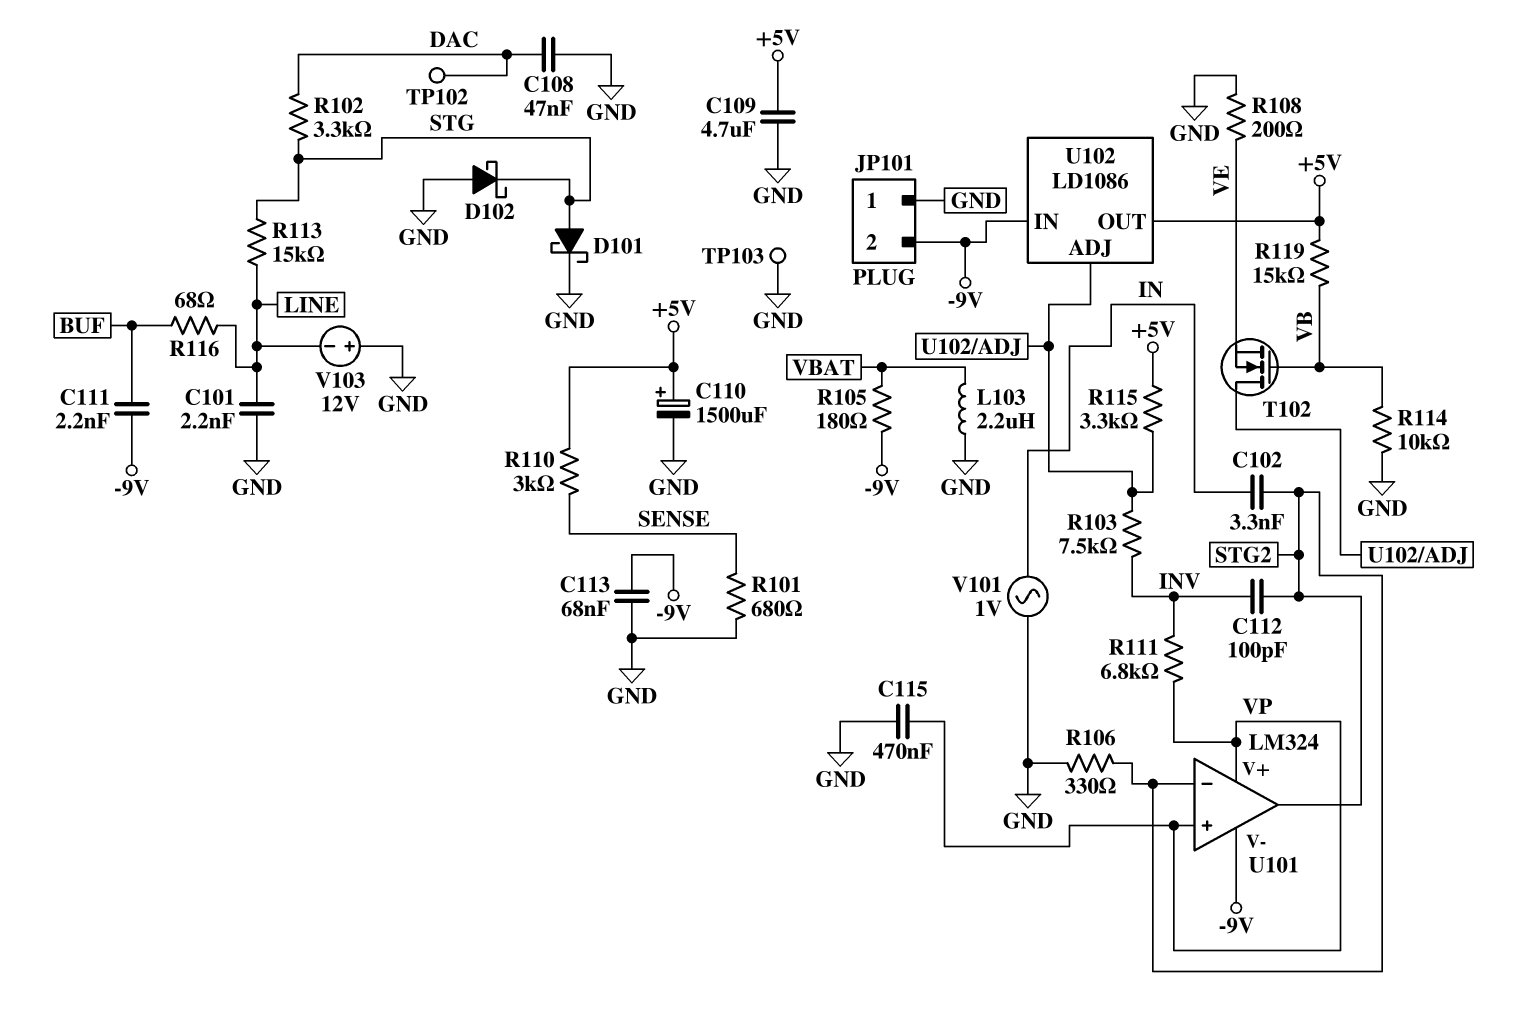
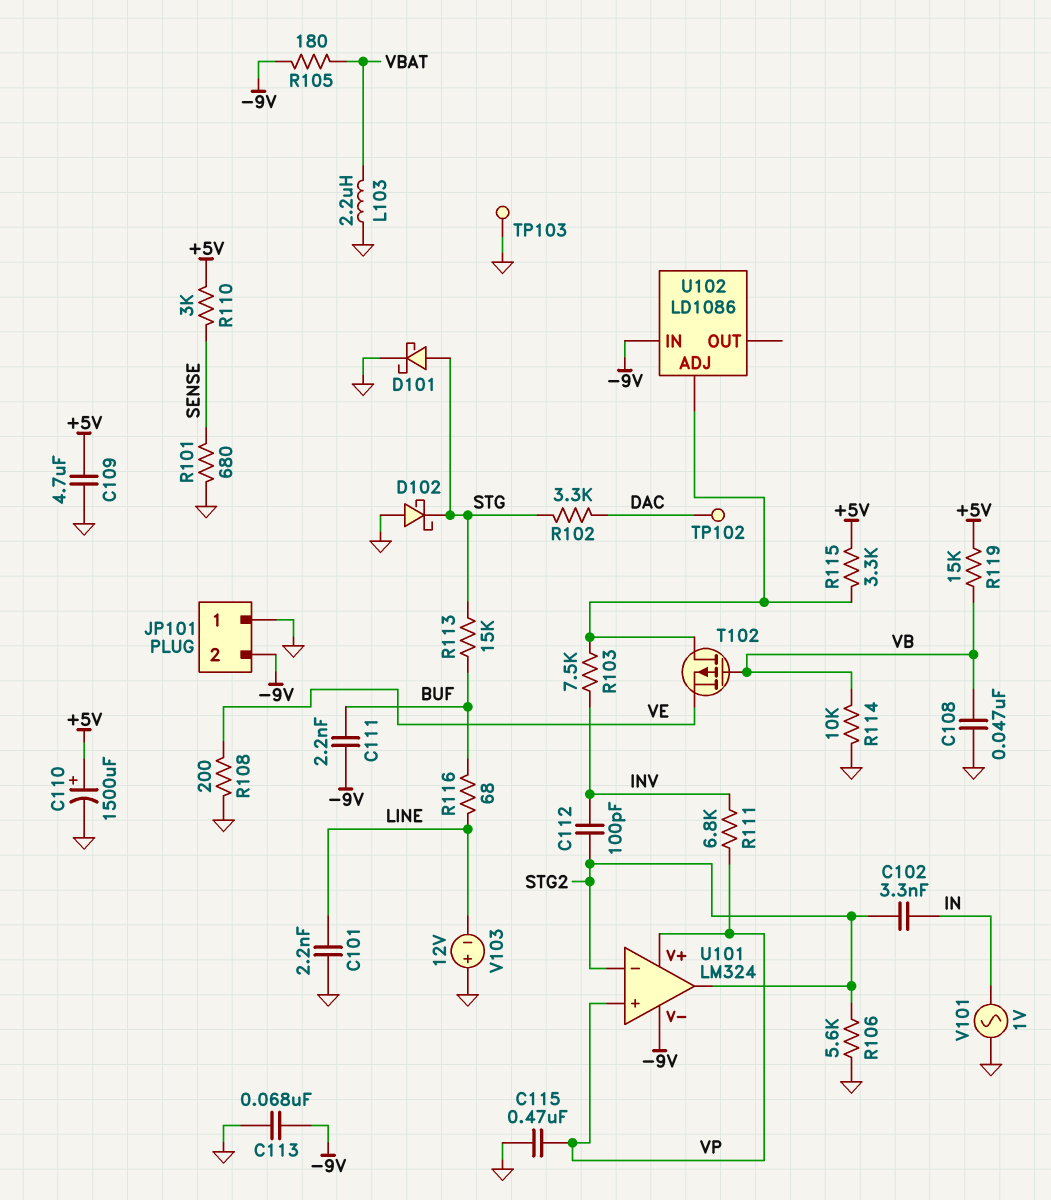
C108: 47nF (DAC, GND) -> 47nF (GND, VB)
R106: 330 (GND, STG2) -> 5.6k (GND, STG2)
R113: 15k (LINE, STG) -> 15k (BUF, STG)
T102: NMOS (G VB, D U102/ADJ, S VE) -> PMOS (G VB, D U102/ADJ, S VE)
U102 pin OUT: +5V -> none

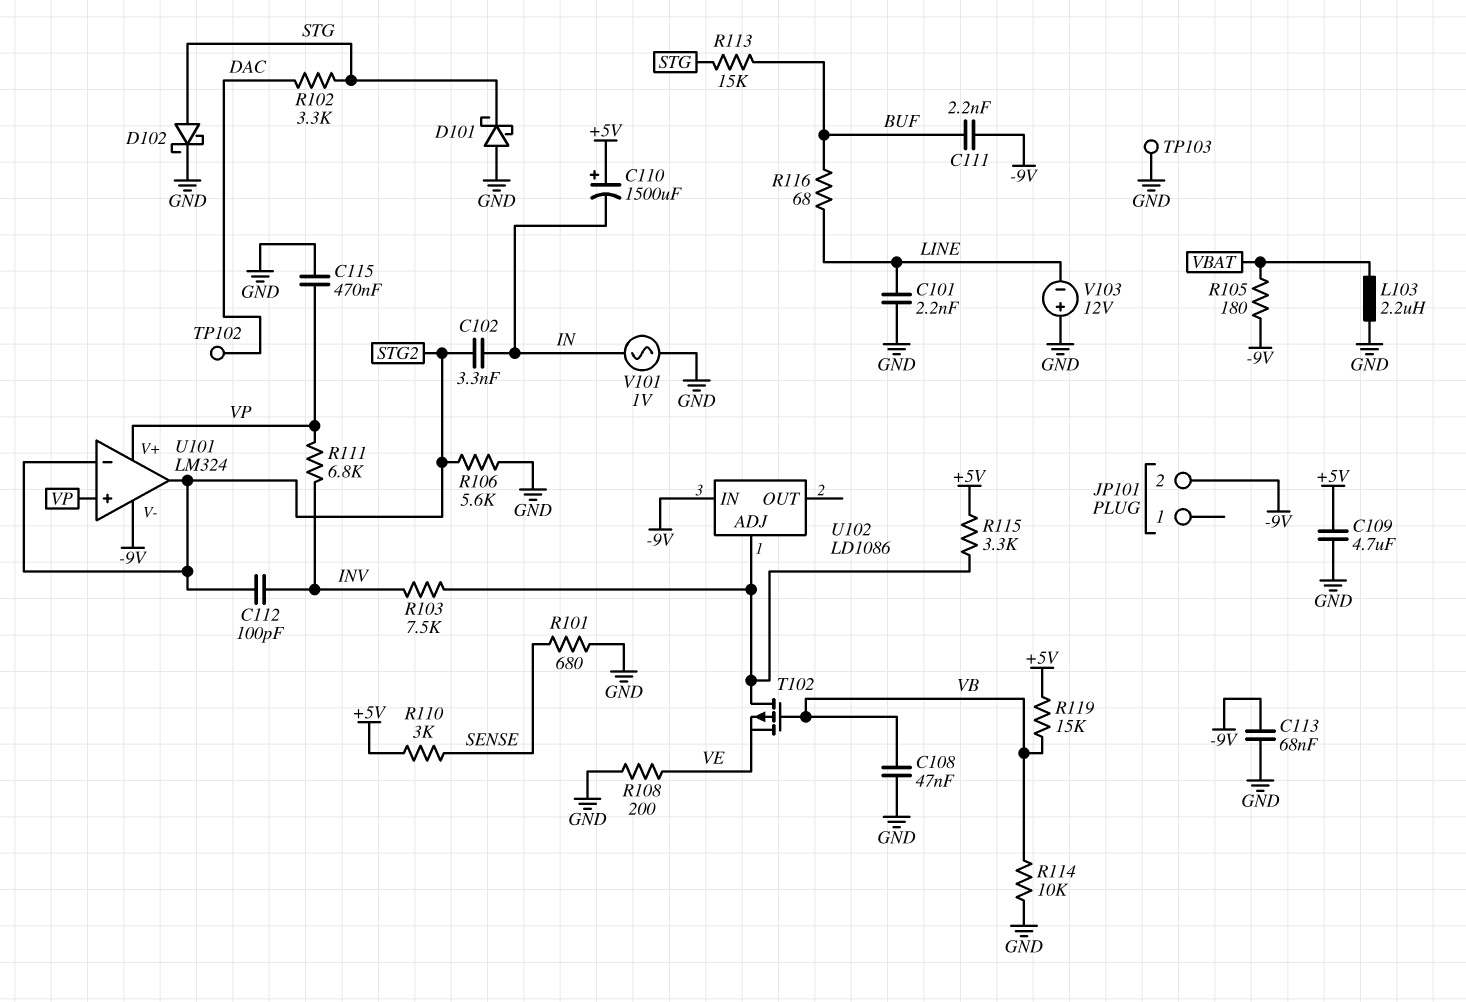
C110: 1500uF (plus +5V, minus GND) -> 1500uF (plus +5V, minus IN)
D101: schottky (A STG, K GND) -> schottky (A GND, K STG)
D102: schottky (A GND, K STG) -> schottky (A STG, K GND)
JP101 pin 1: GND -> none

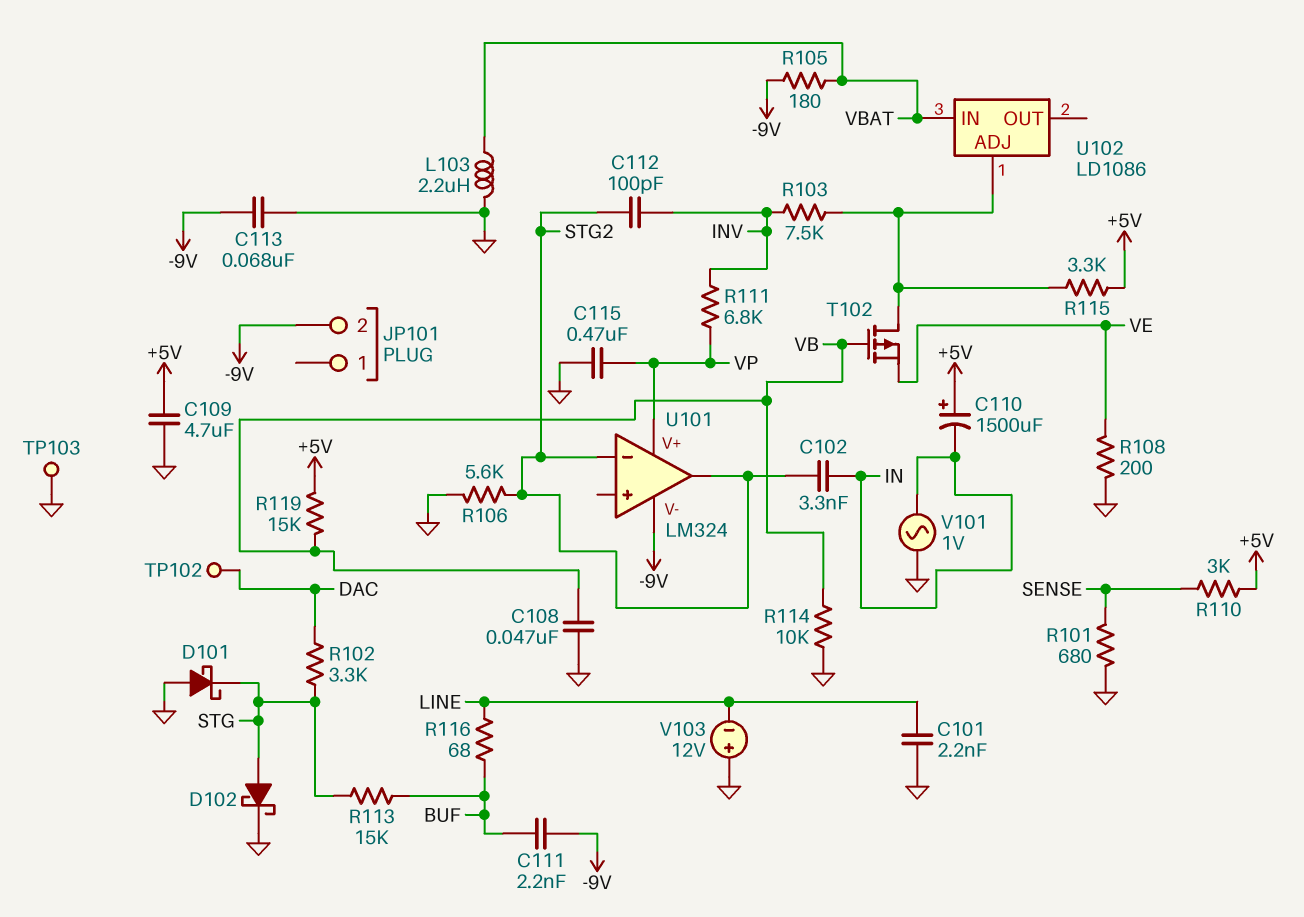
U101 pin in+: VP -> none
U102 pin IN: -9V -> VBAT

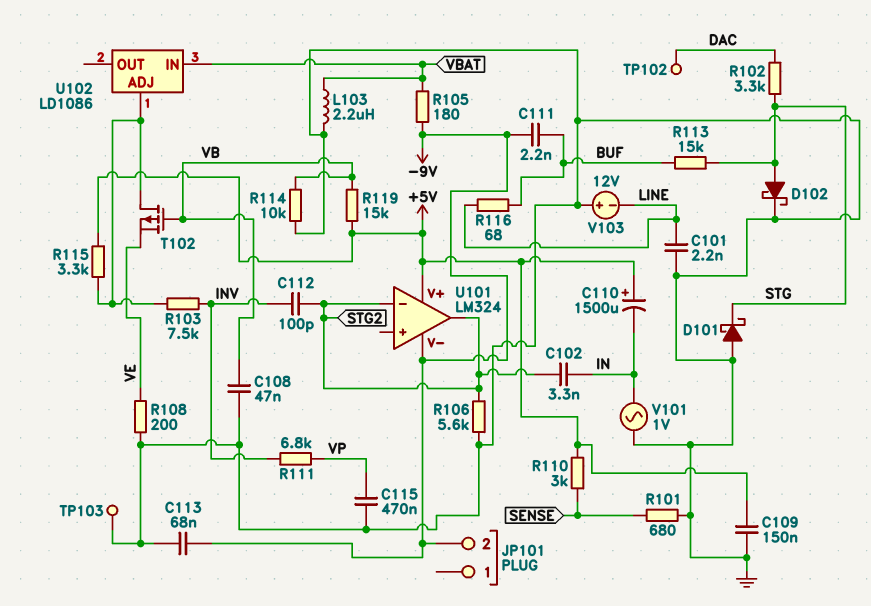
C109: 4.7uF (+5V, GND) -> 150nF (+5V, GND)
U101 pin V+: VP -> +5V

